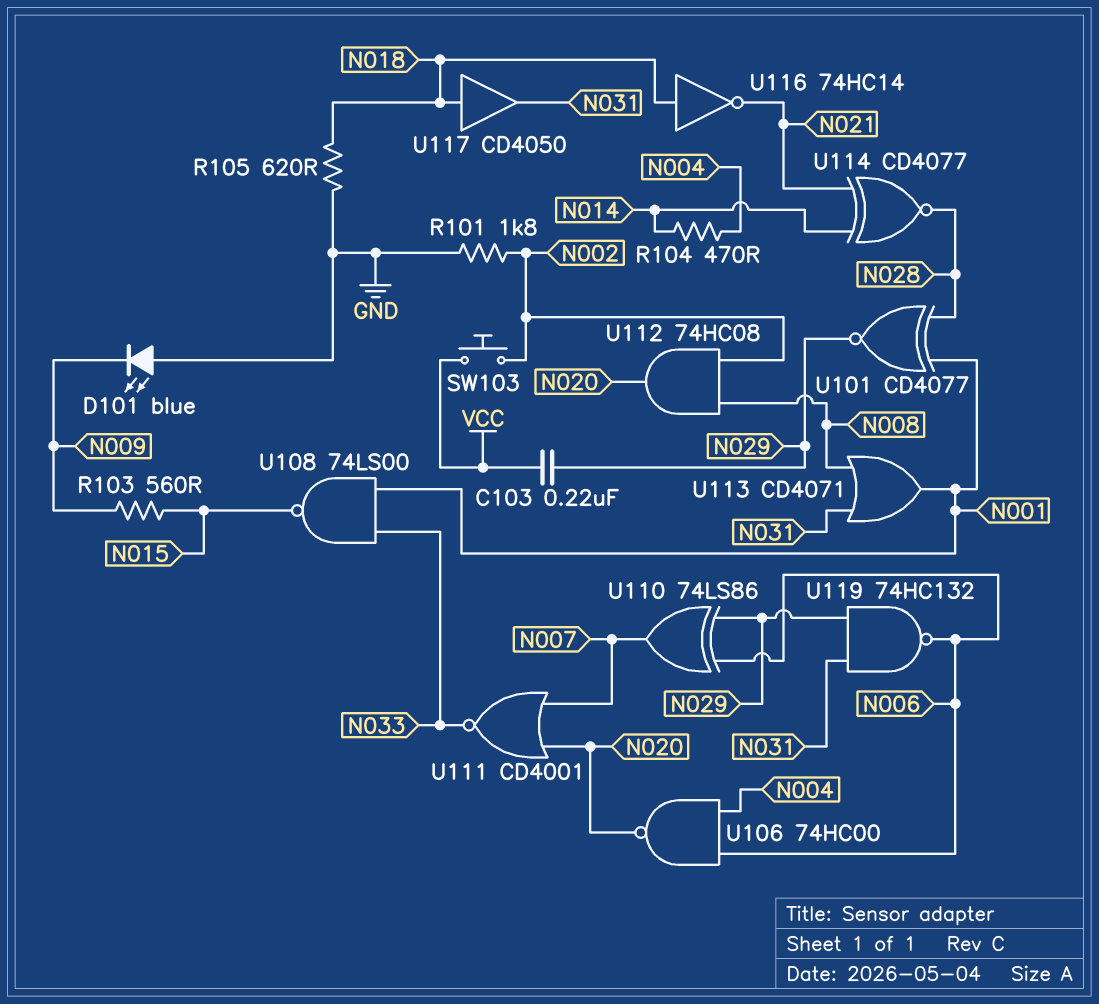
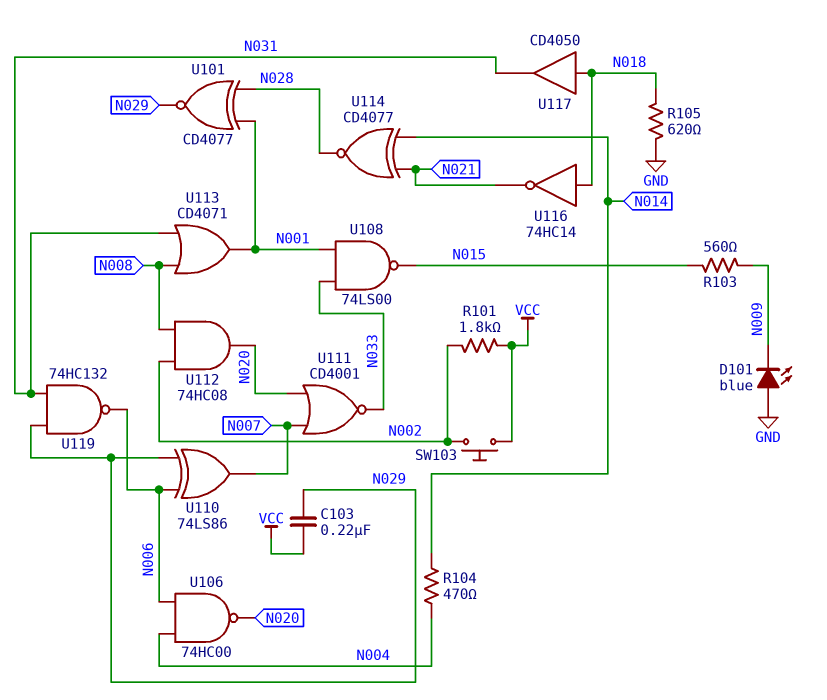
R101: 1.8k (GND, N002) -> 1.8k (N002, VCC)

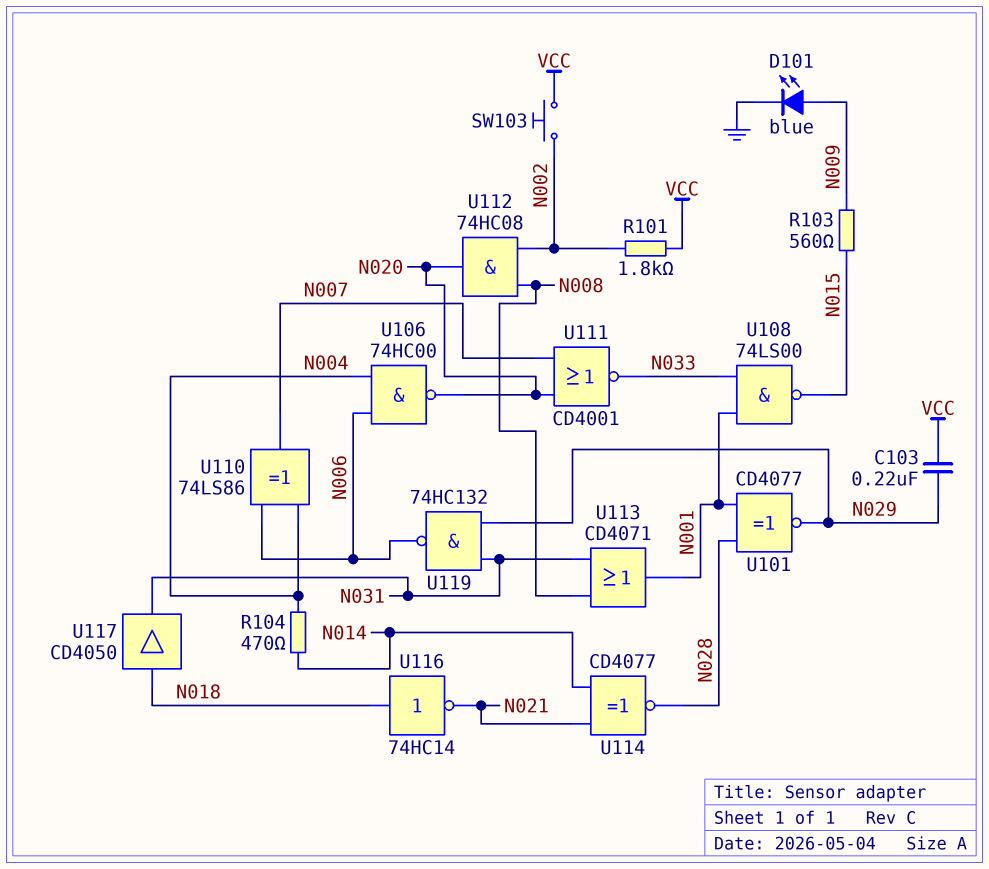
D101: LED blue (A GND, K N009) -> LED blue (A N009, K GND)
R105: 620 (GND, N018) -> none
U110: XOR 74LS86 (in N006, in N029, out N007) -> XOR 74LS86 (in N004, in N006, out N007)

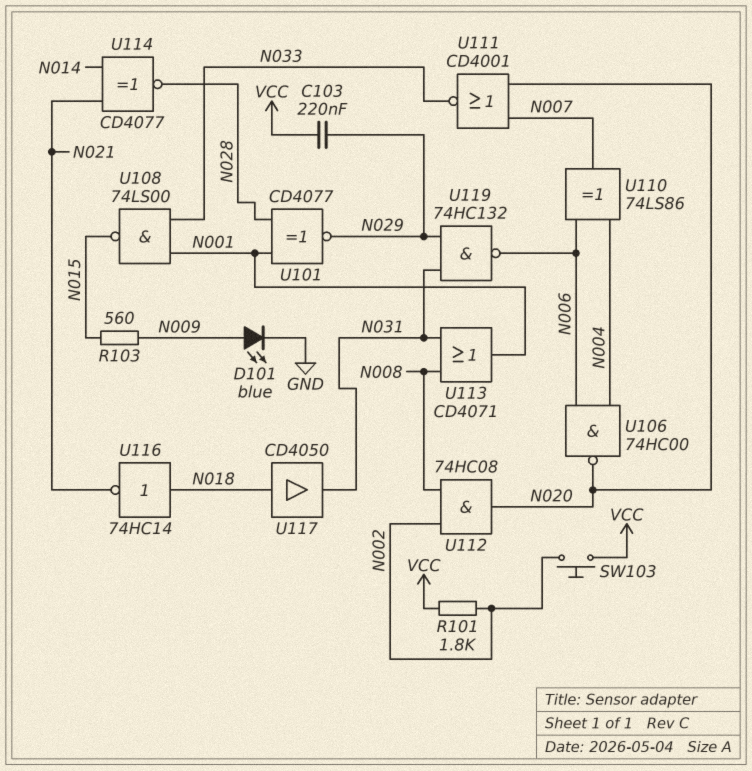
R104: 470 (N004, N014) -> none

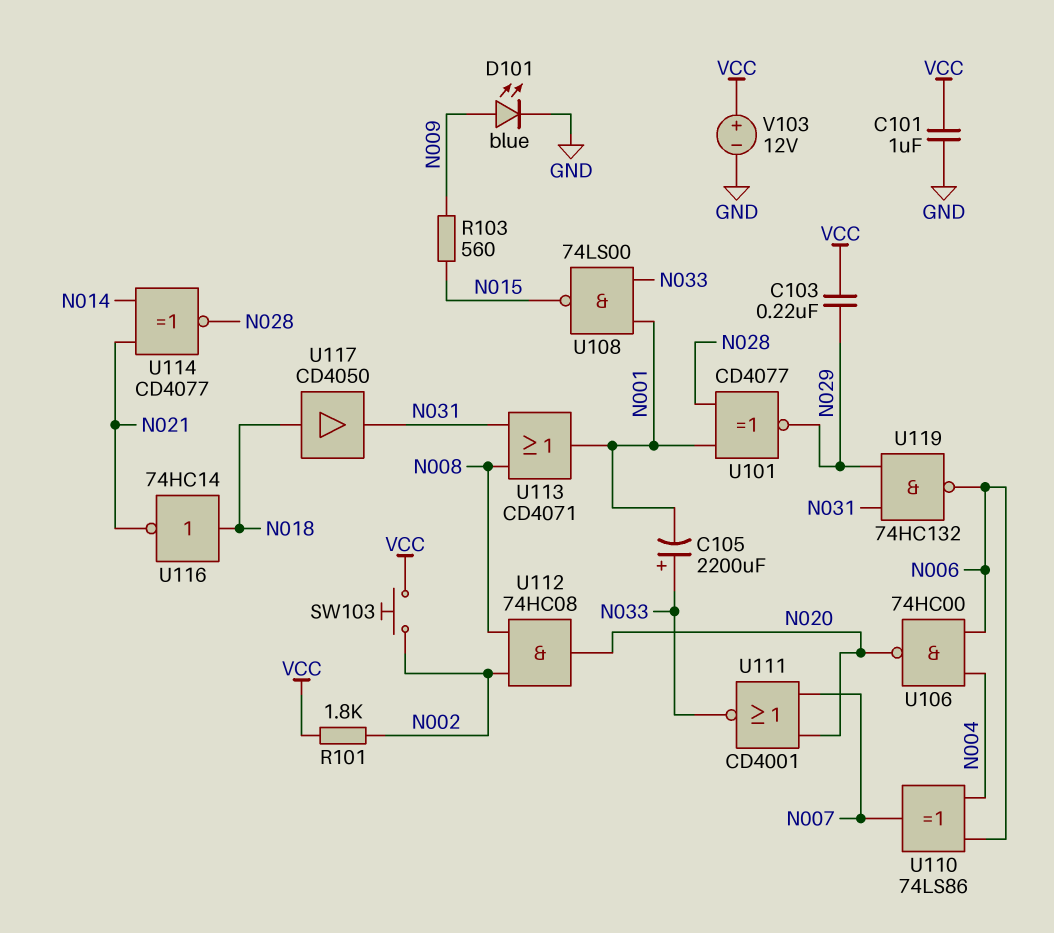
C101: none -> 1uF (GND, VCC)
C105: none -> 2200uF (plus N033, minus N001)
V103: none -> 12V (plus VCC, minus GND)

